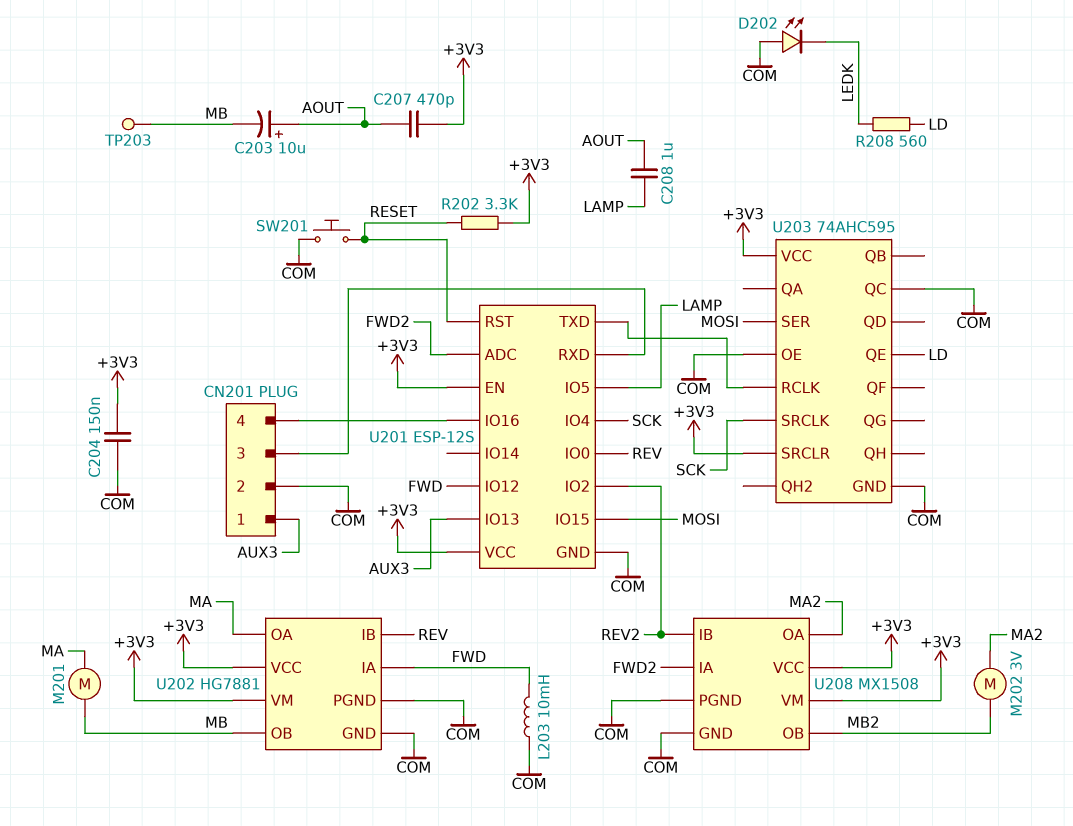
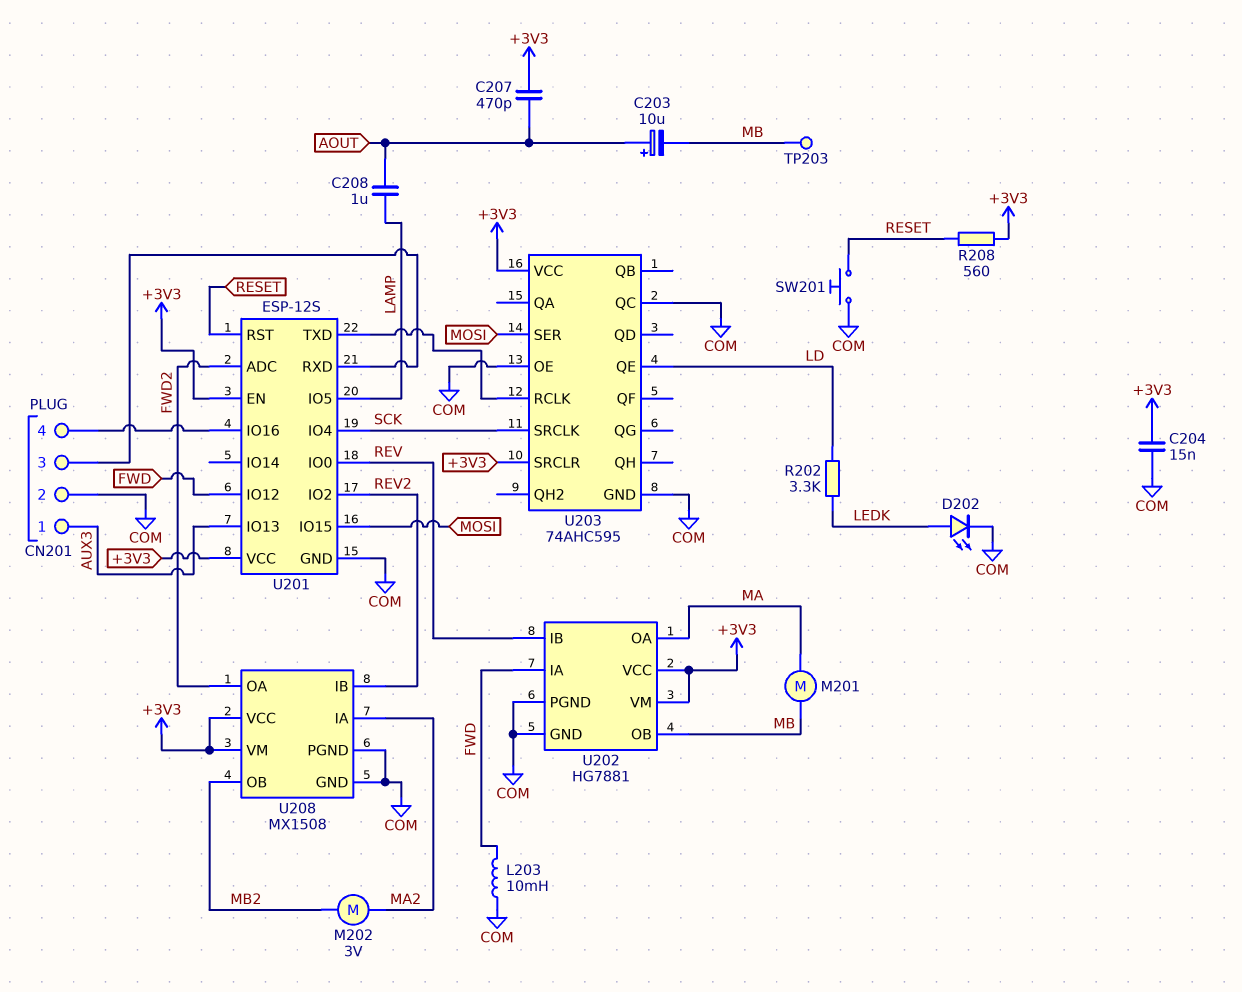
C204: 150nF (+3V3, COM) -> 15nF (+3V3, COM)
D202: LED (A COM, K LEDK) -> LED (A LEDK, K COM)
R202: 3.3k (+3V3, RESET) -> 3.3k (LD, LEDK)
R208: 560 (LD, LEDK) -> 560 (+3V3, RESET)
U208 pin IA: FWD2 -> MA2
U208 pin OA: MA2 -> FWD2

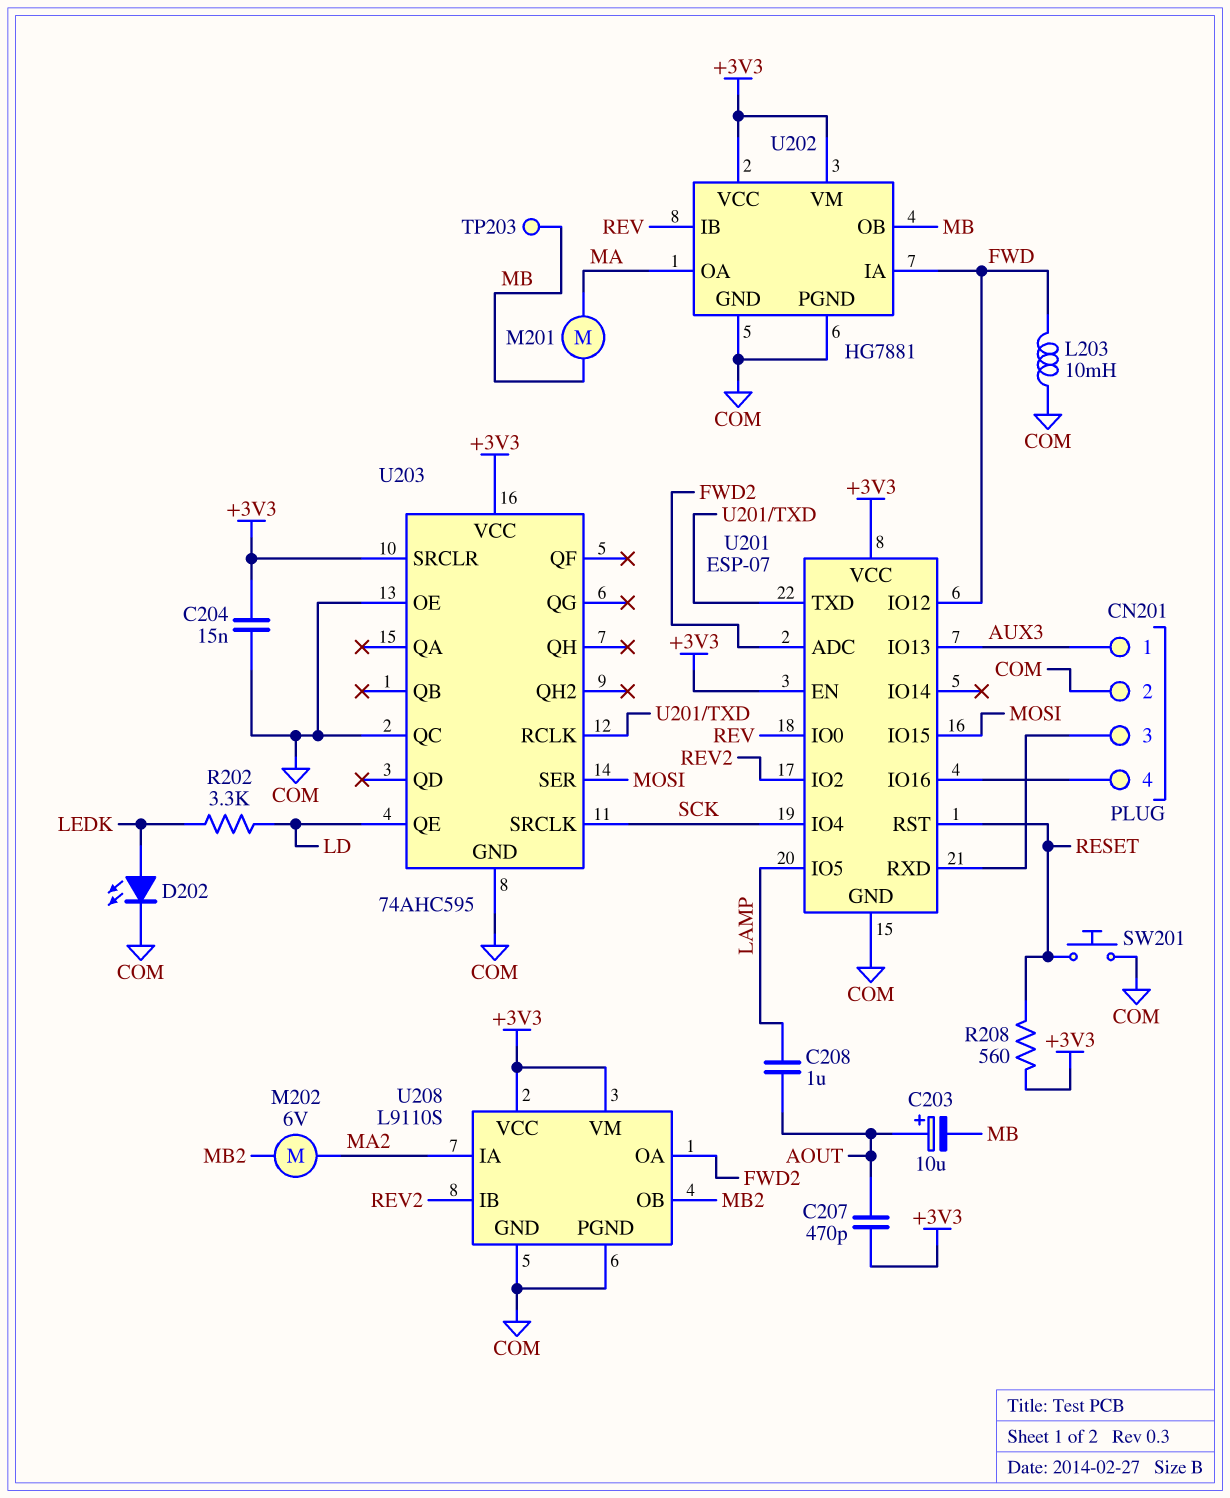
M202: motor 3V (MA2, MB2) -> motor 6V (MA2, MB2)
U201: ESP-12S -> ESP-07
U208: MX1508 -> L9110S

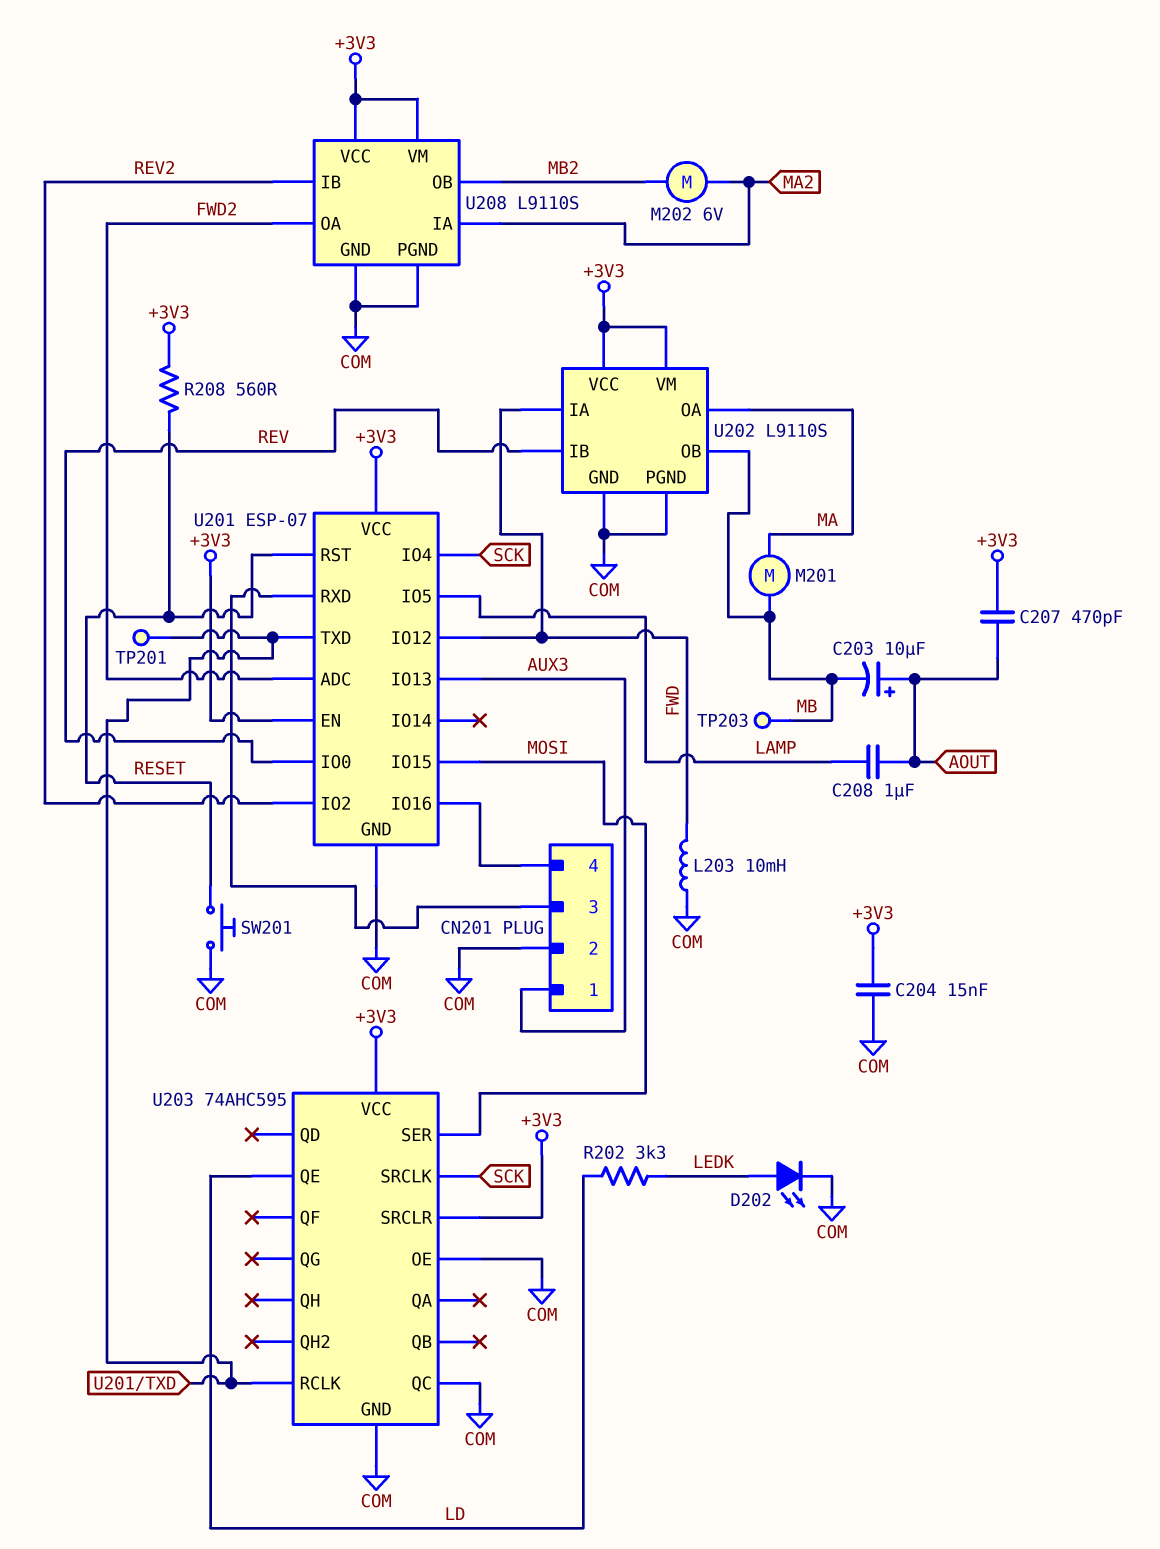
TP201: none -> test point (U201/TXD)
U202: HG7881 -> L9110S

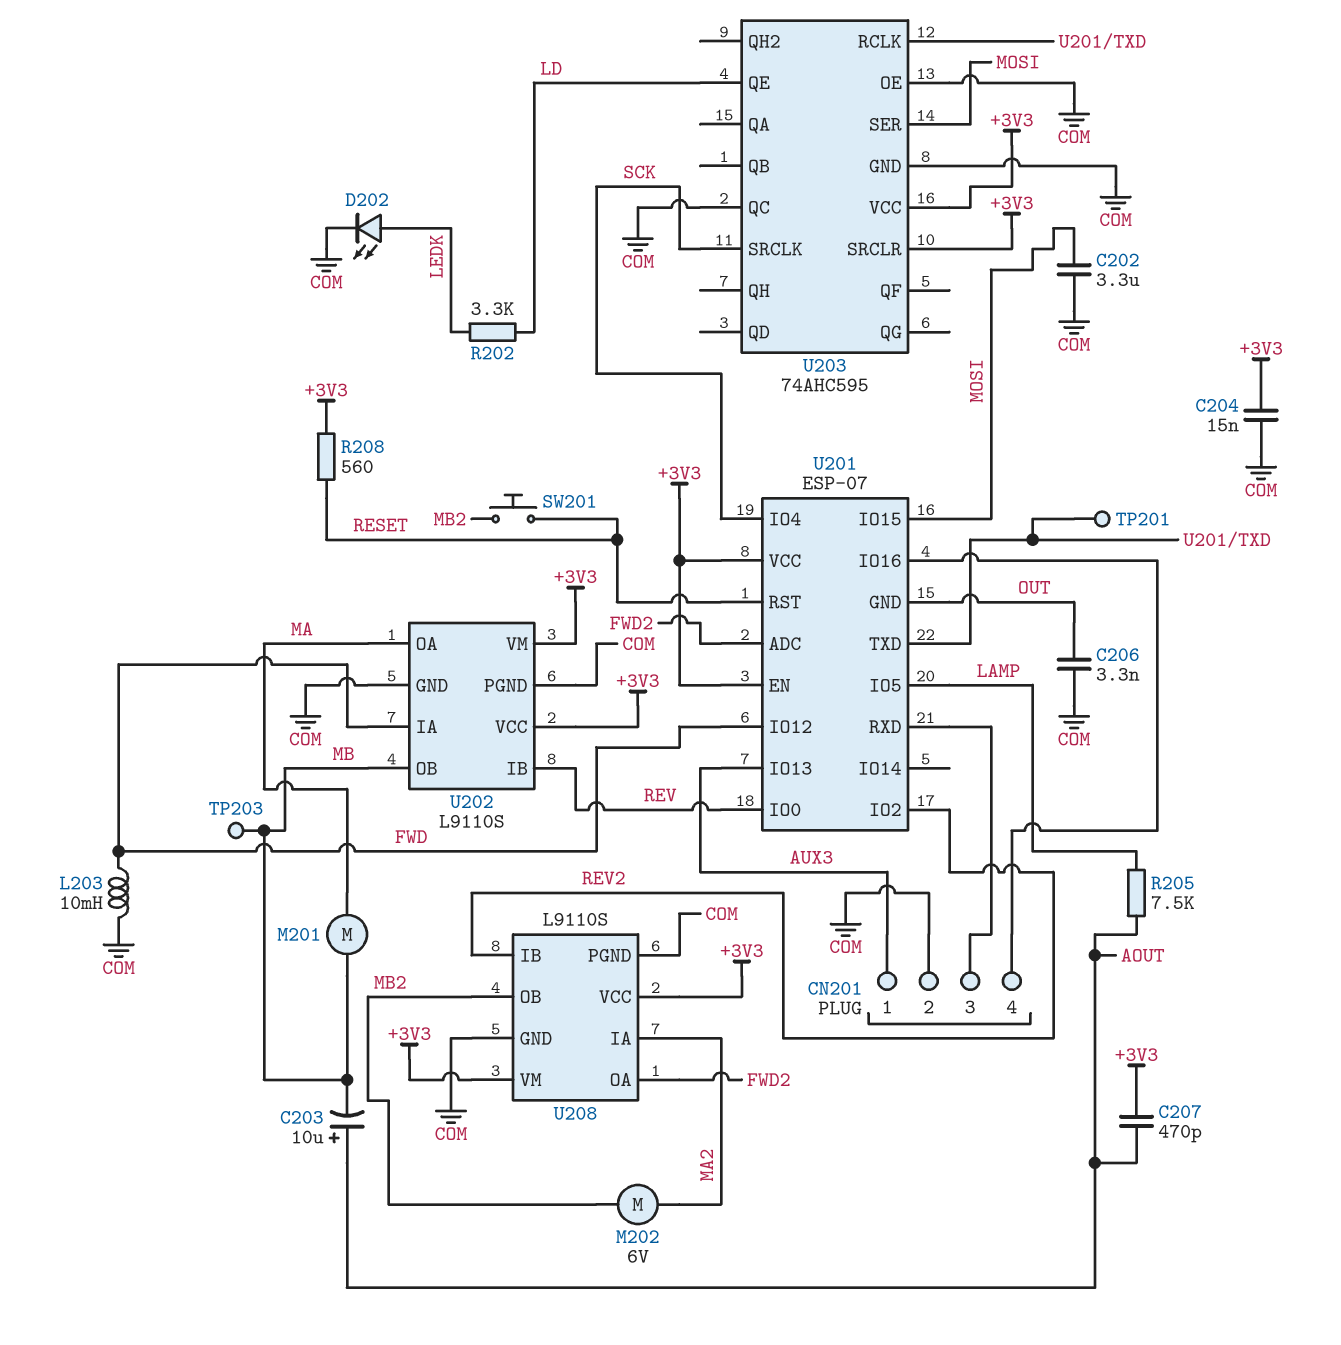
C202: none -> 3.3uF (COM, MOSI)
C206: none -> 3.3nF (COM, OUT)
C208: 1uF (AOUT, LAMP) -> none
R205: none -> 7.5k (AOUT, LAMP)
SW201: button (COM, RESET) -> button (MB2, RESET)
U201 pin GND: COM -> OUT

